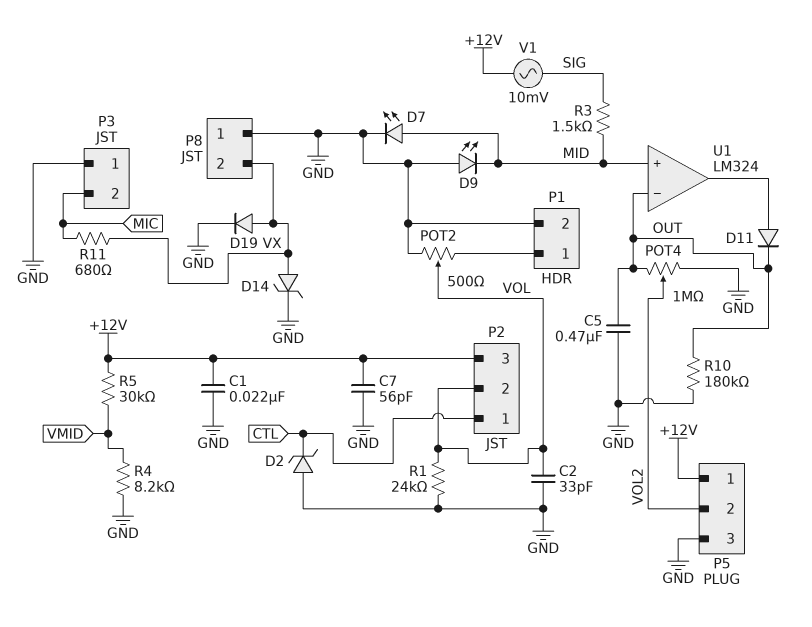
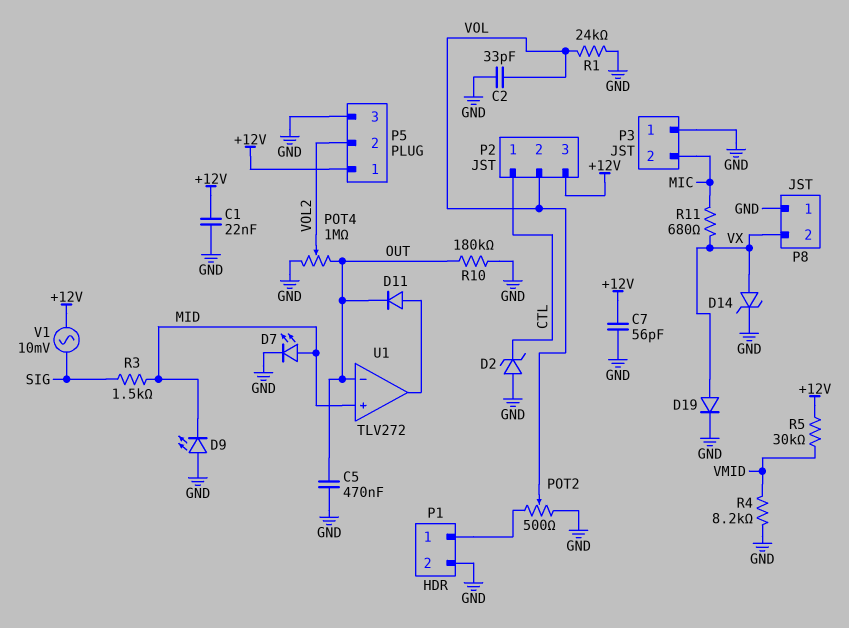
U1: LM324 -> TLV272

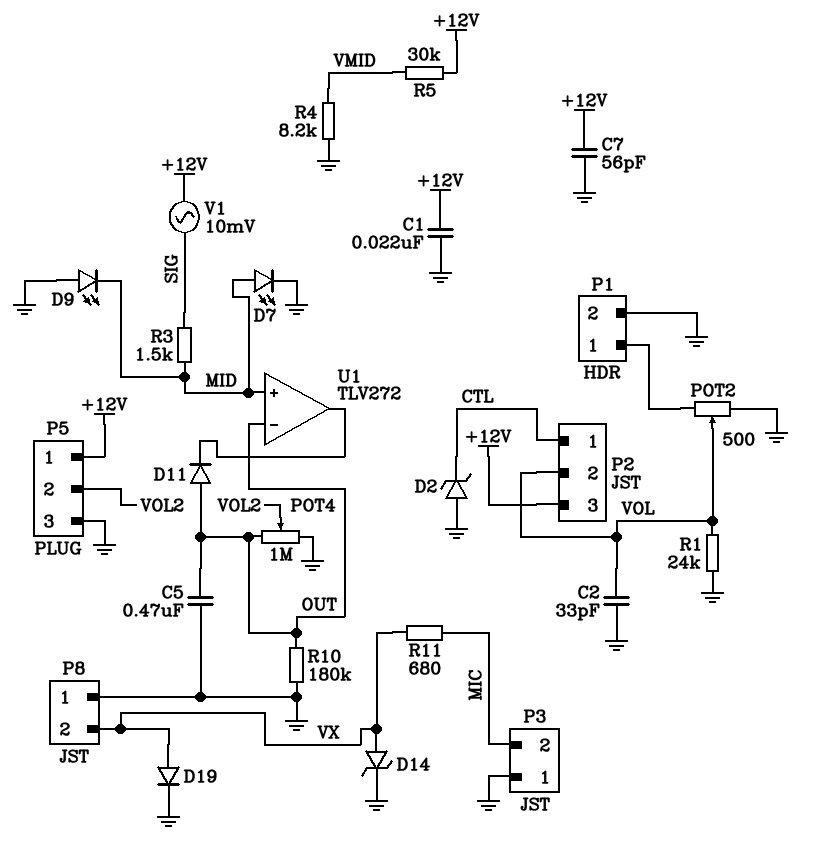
D11: diode (A U1/out, K OUT) -> diode (A OUT, K U1/out)

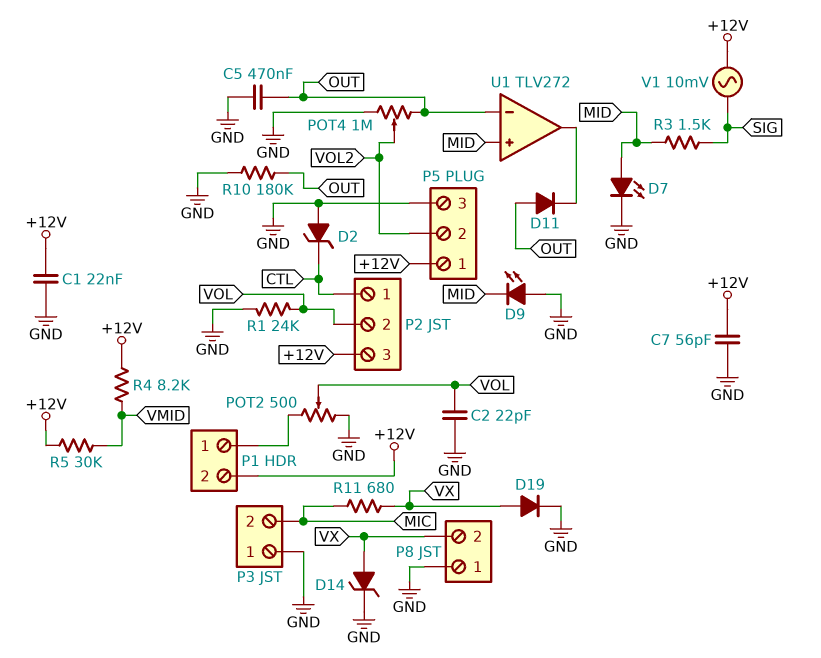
C2: 33pF (GND, VOL) -> 22pF (GND, VOL)
P1 pin 2: GND -> +12V
R4: 8.2k (GND, VMID) -> 8.2k (+12V, VMID)

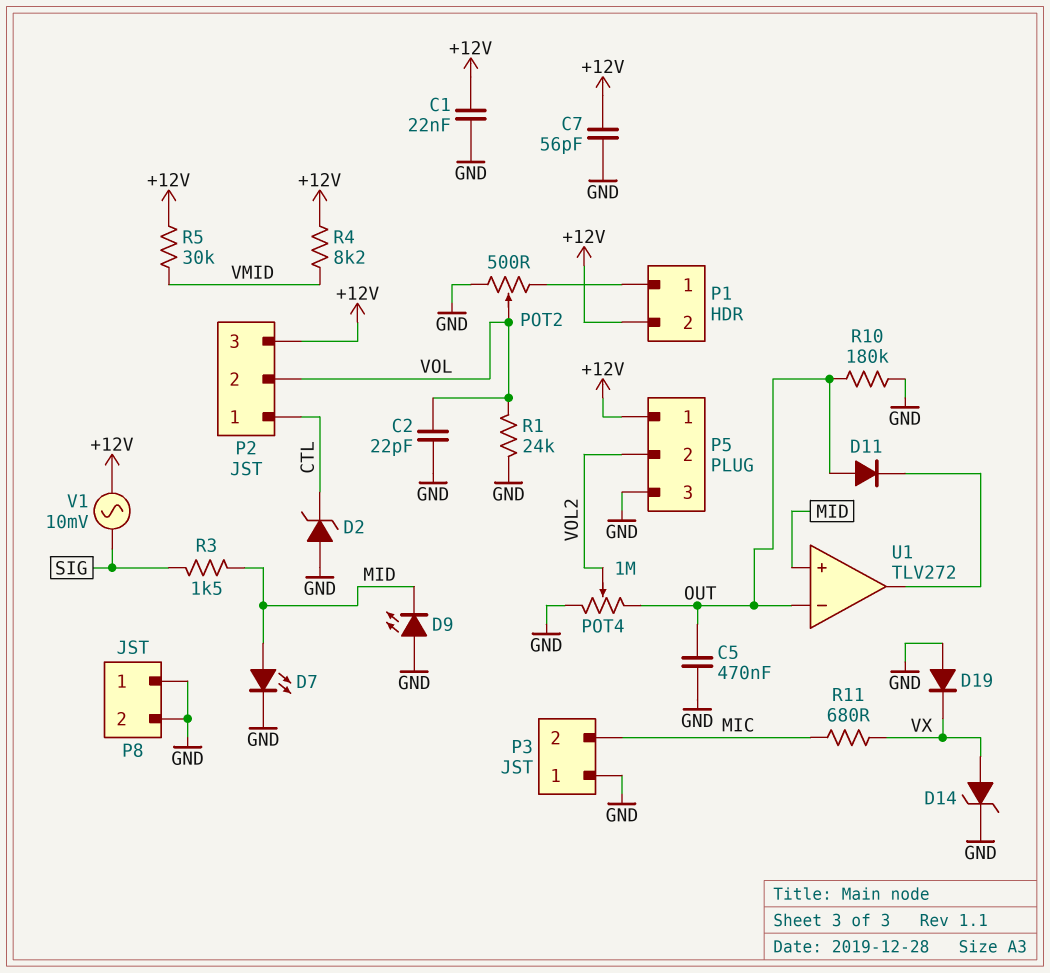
D19: diode (A VX, K GND) -> diode (A GND, K VX)
P8 pin 2: VX -> GND

